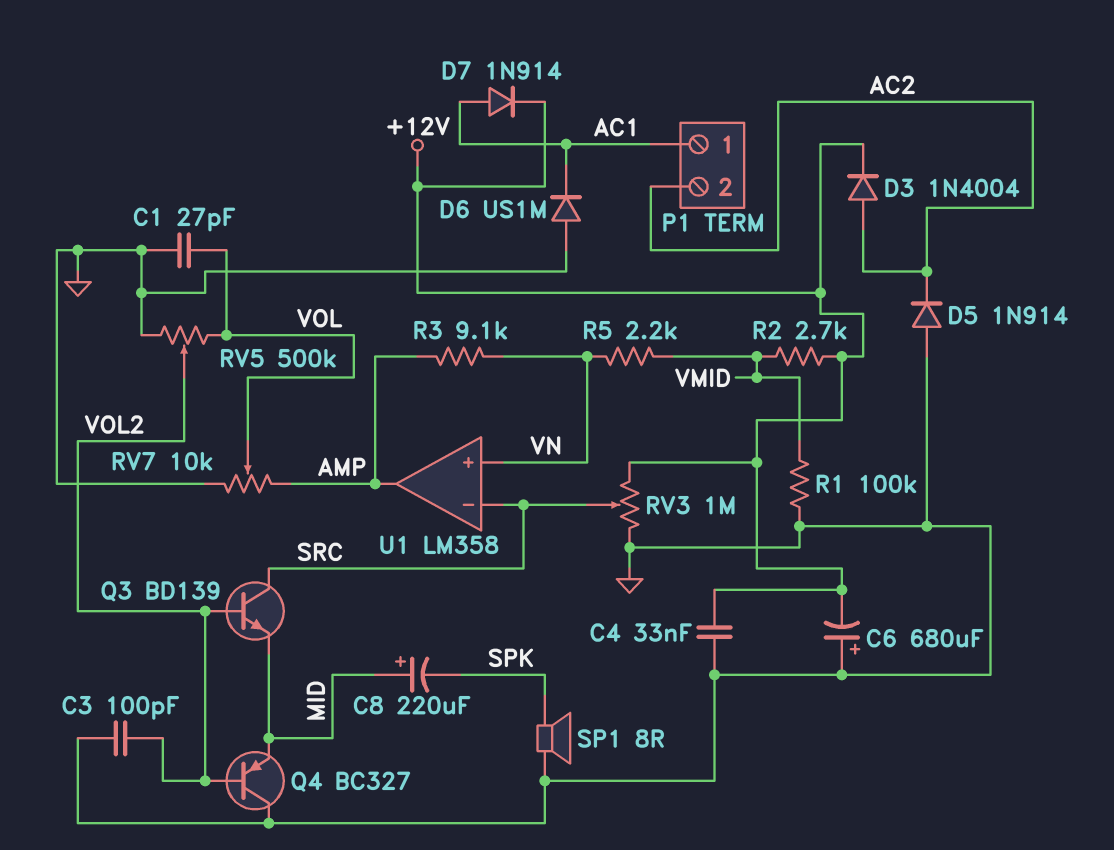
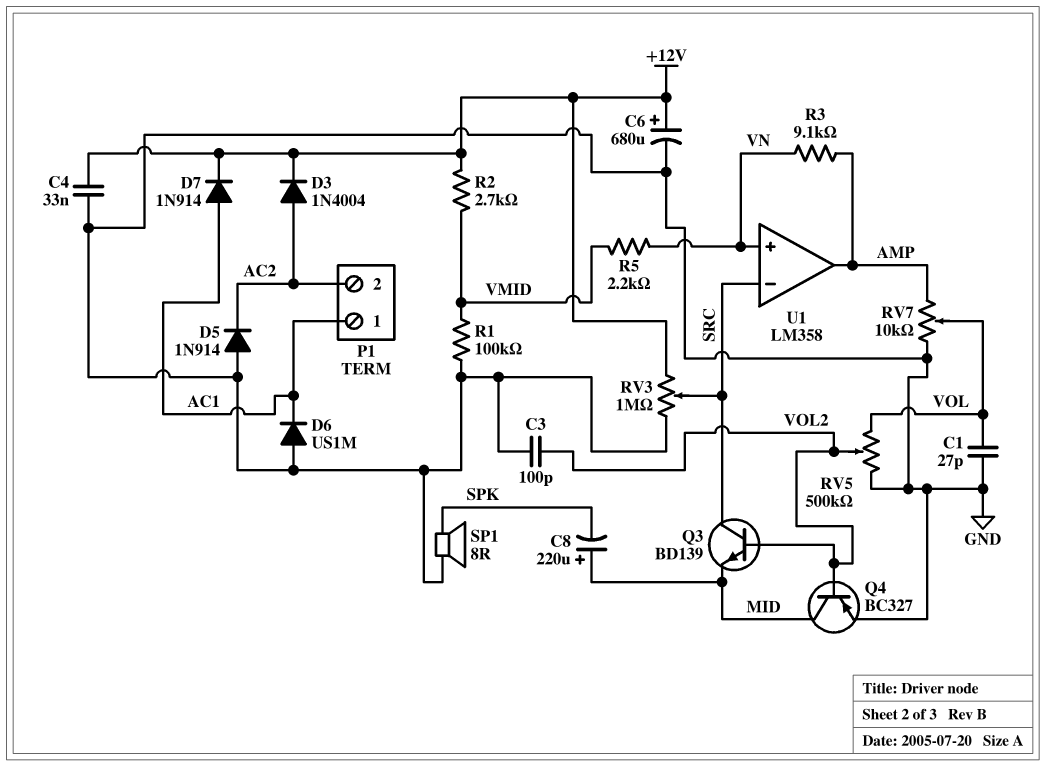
C6: 680uF (plus GND, minus +12V) -> 680uF (plus +12V, minus GND)
Q4: PNP BC327 (B VOL2, C GND, E MID) -> PNP BC327 (B VOL2, C MID, E GND)

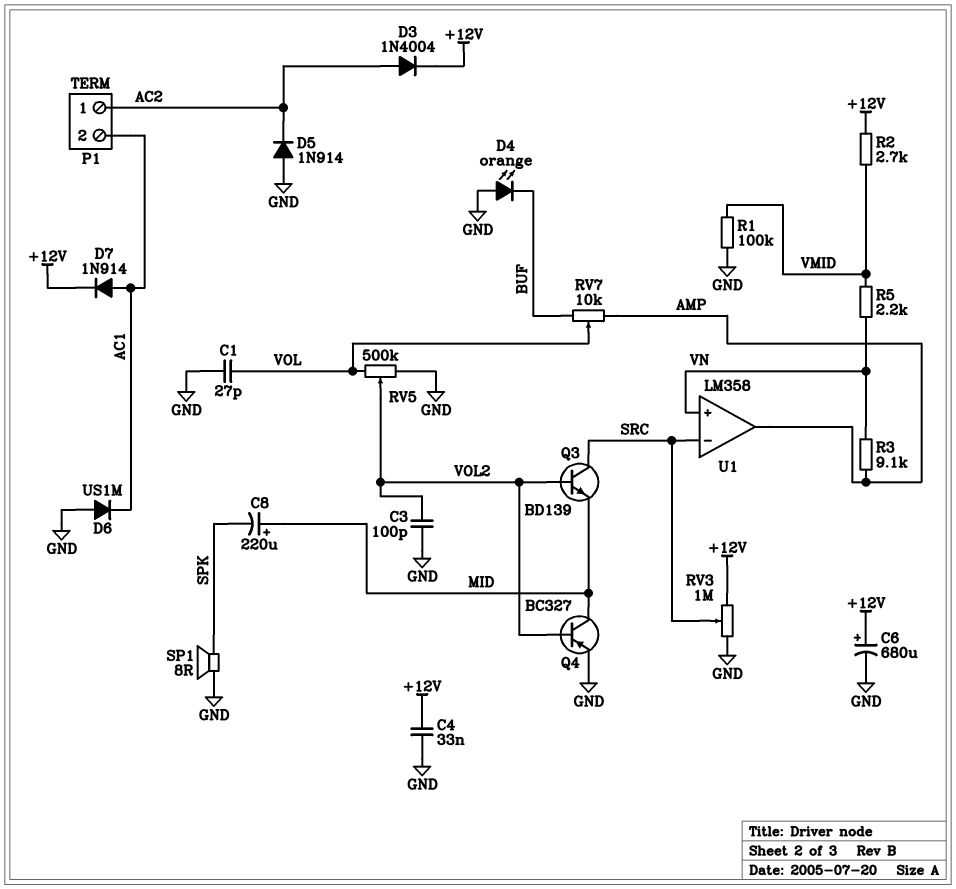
D4: none -> LED orange (A GND, K BUF)
P1 pin 1: AC1 -> AC2
P1 pin 2: AC2 -> AC1
RV7: 10k (AMP, GND, wiper VOL) -> 10k (AMP, BUF, wiper VOL)

